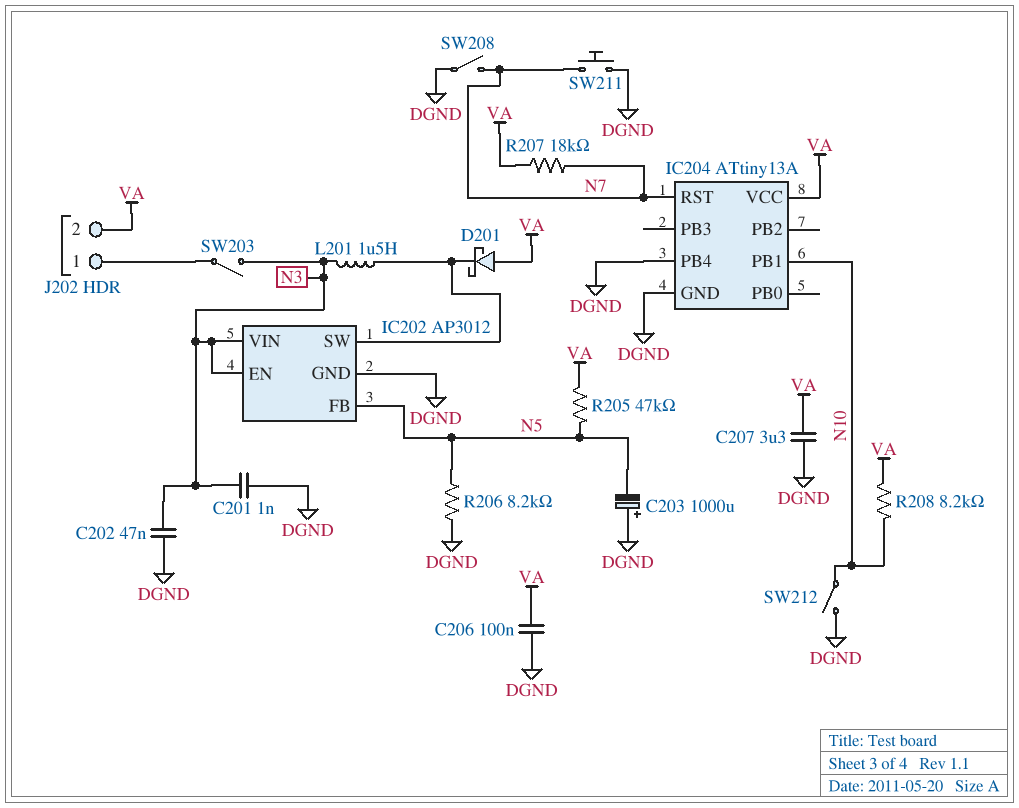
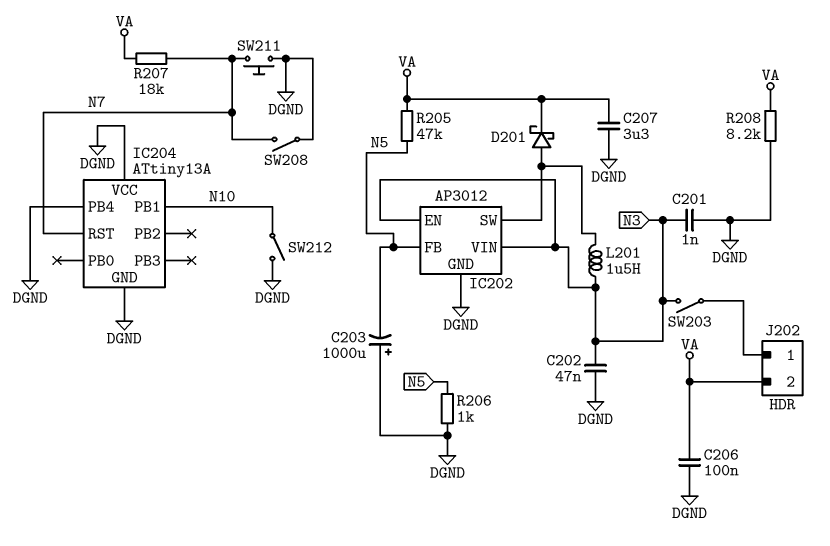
D201: schottky (A VA, K IC202/SW) -> schottky (A IC202/SW, K VA)
IC204 pin VCC: VA -> DGND
R206: 8.2k (DGND, N5) -> 1k (DGND, N5)
R208: 8.2k (N10, VA) -> 8.2k (DGND, VA)

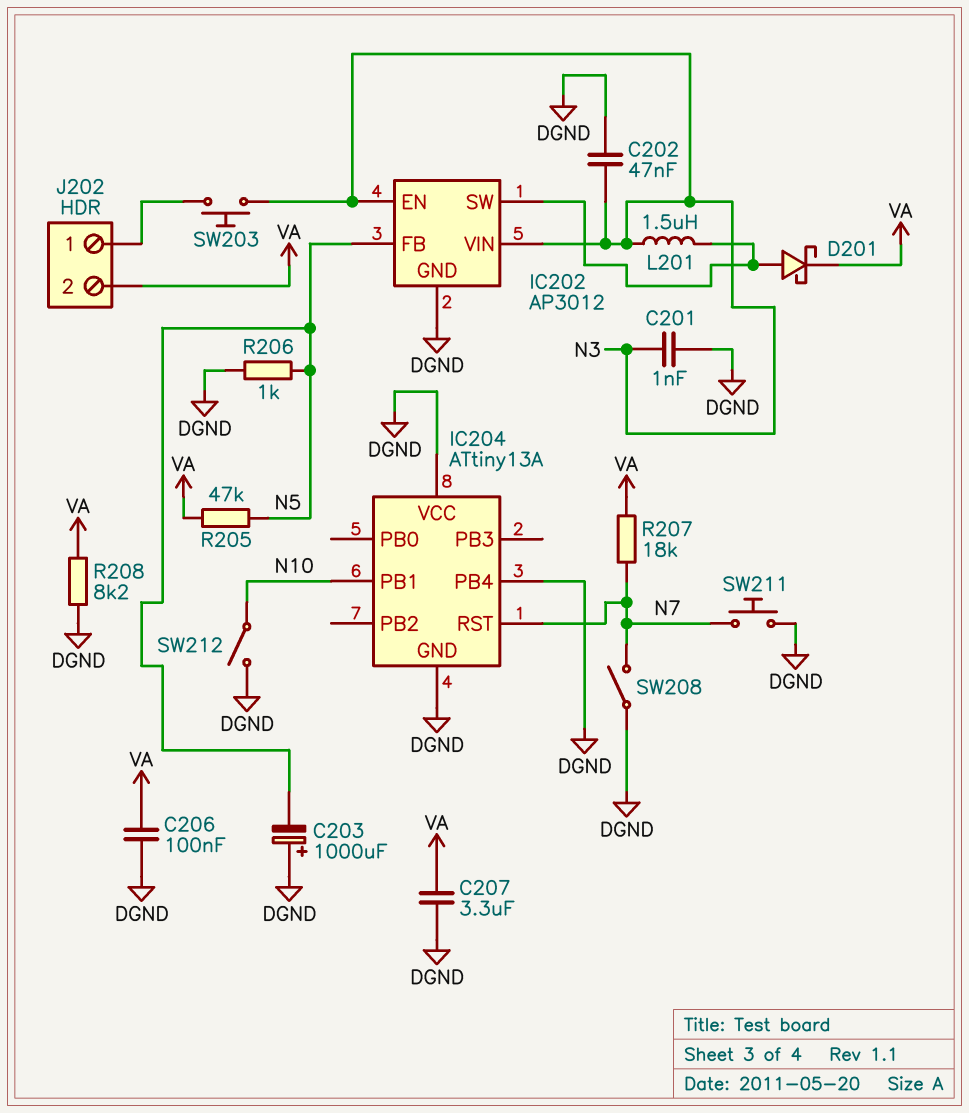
SW203: switch (J202/1, N3) -> button (J202/1, N3)

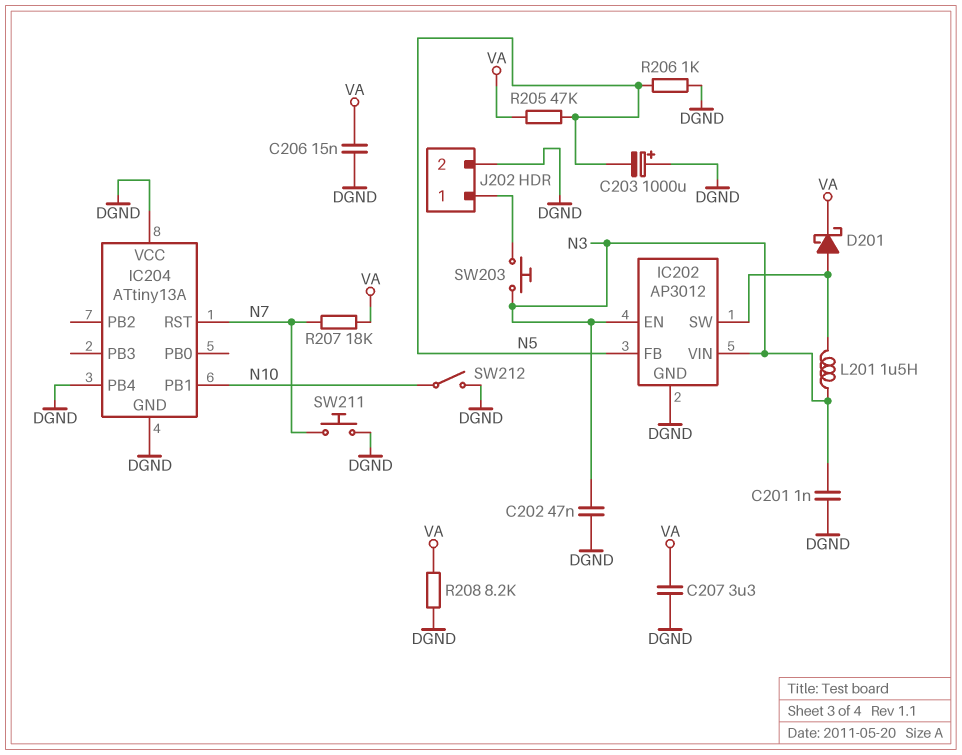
C206: 100nF (DGND, VA) -> 15nF (DGND, VA)
J202 pin 2: VA -> DGND
SW208: switch (DGND, N7) -> none

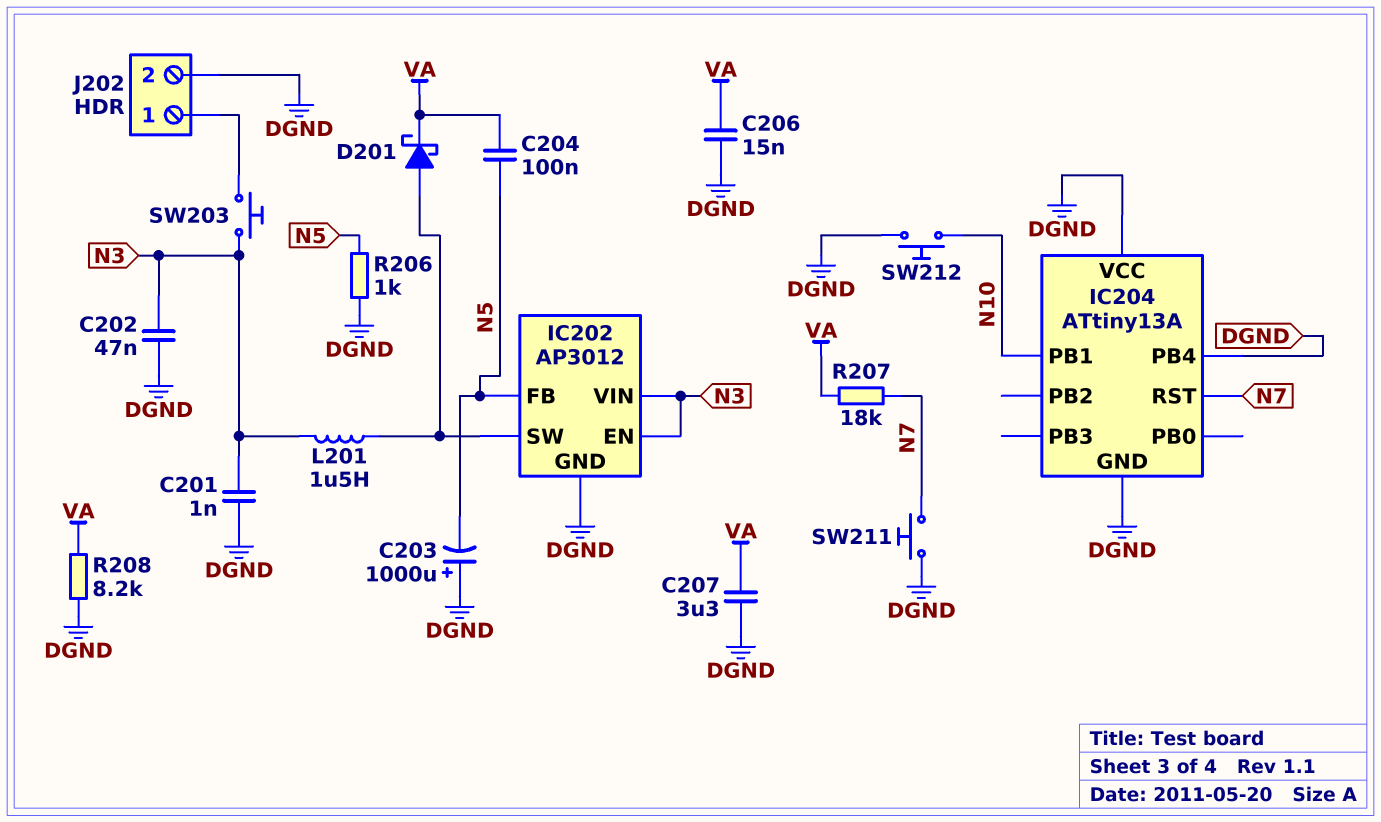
C204: none -> 100nF (N5, VA)
R205: 47k (N5, VA) -> none
SW212: switch (DGND, N10) -> button (DGND, N10)

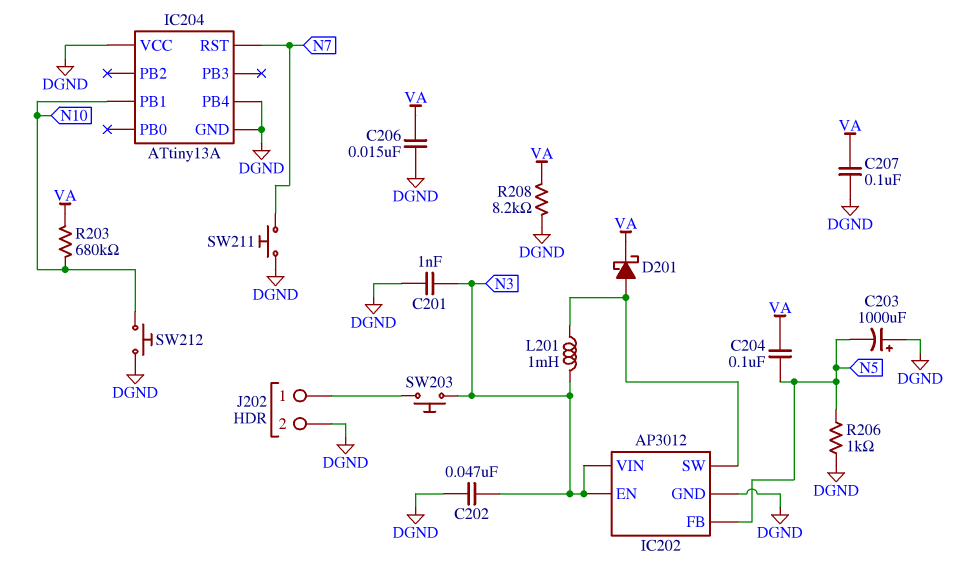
C207: 3.3uF (DGND, VA) -> 100nF (DGND, VA)
L201: 1.5uH (IC202/SW, N3) -> 1mH (IC202/SW, N3)
R203: none -> 680k (N10, VA)
R207: 18k (N7, VA) -> none

